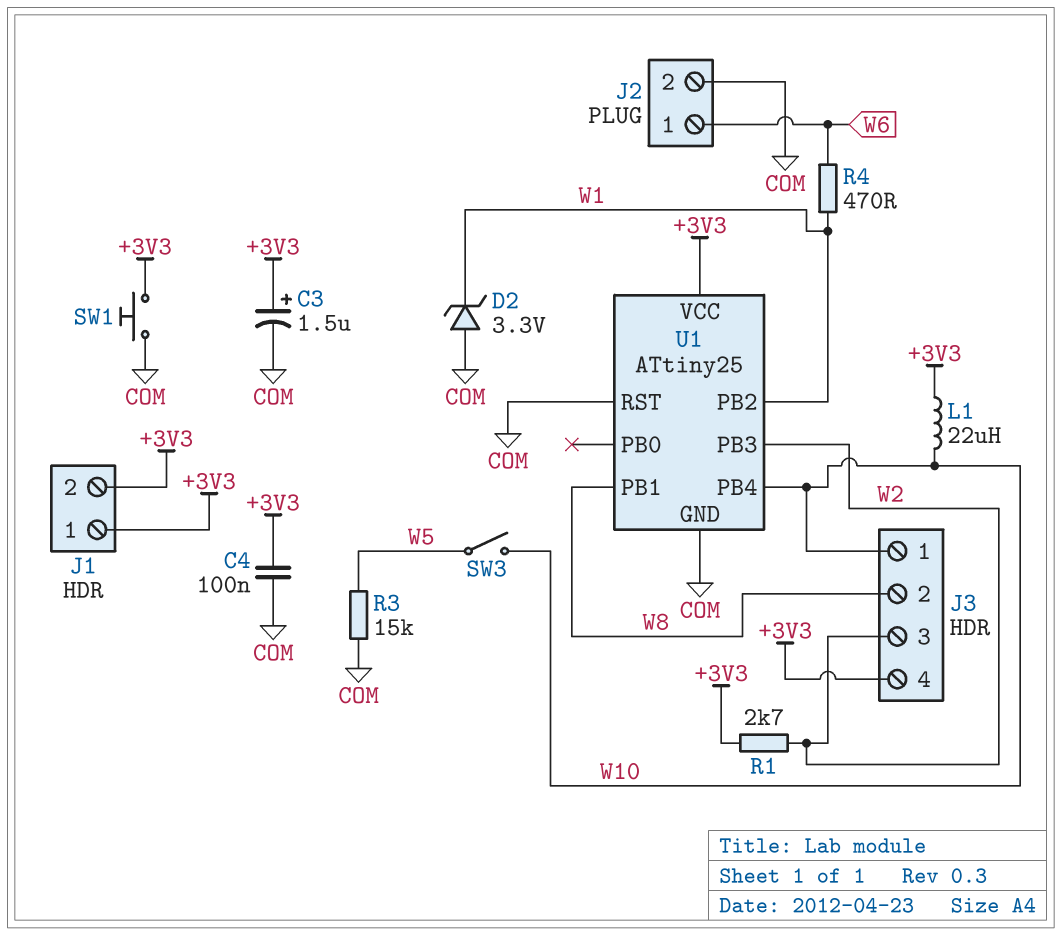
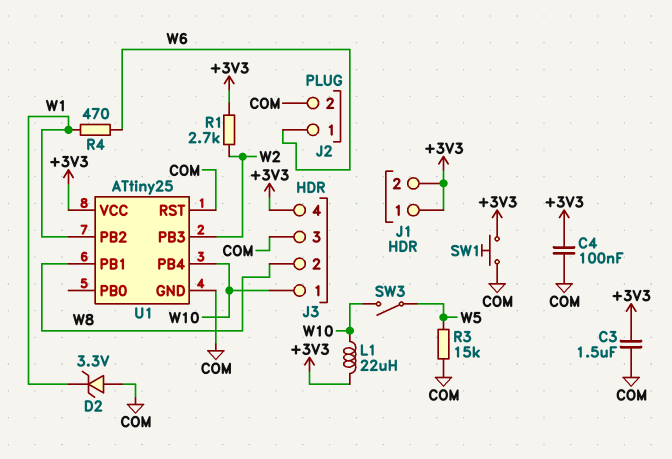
C3: 1.5uF (plus +3V3, minus COM) -> 1.5uF (+3V3, COM)
J3 pin 3: W2 -> COM

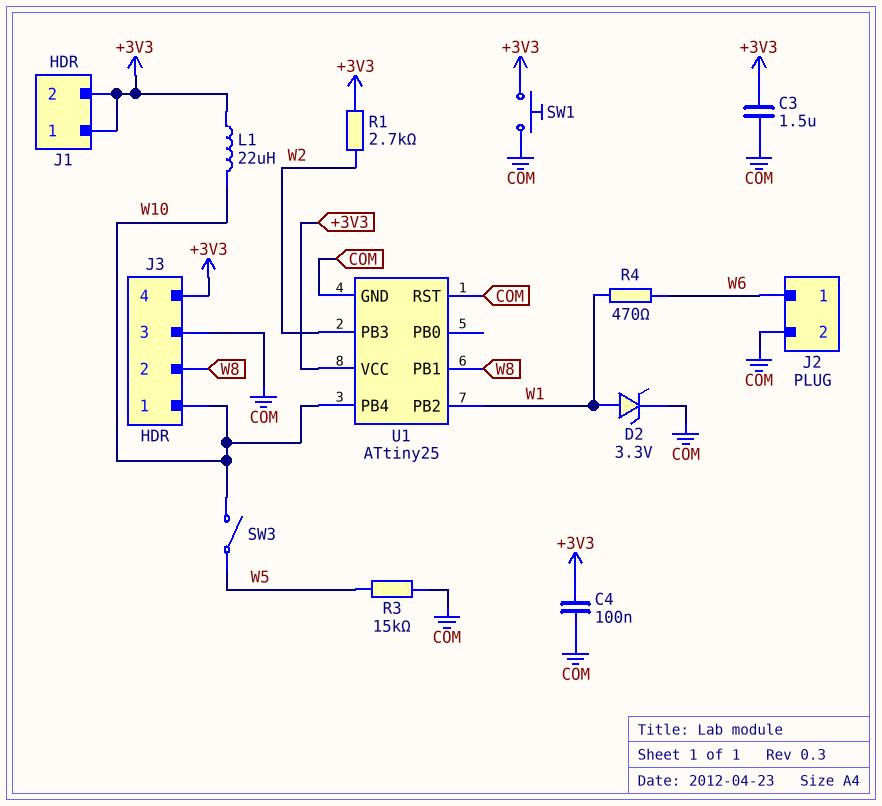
D2: zener 3.3V (A COM, K W1) -> zener 3.3V (A W1, K COM)

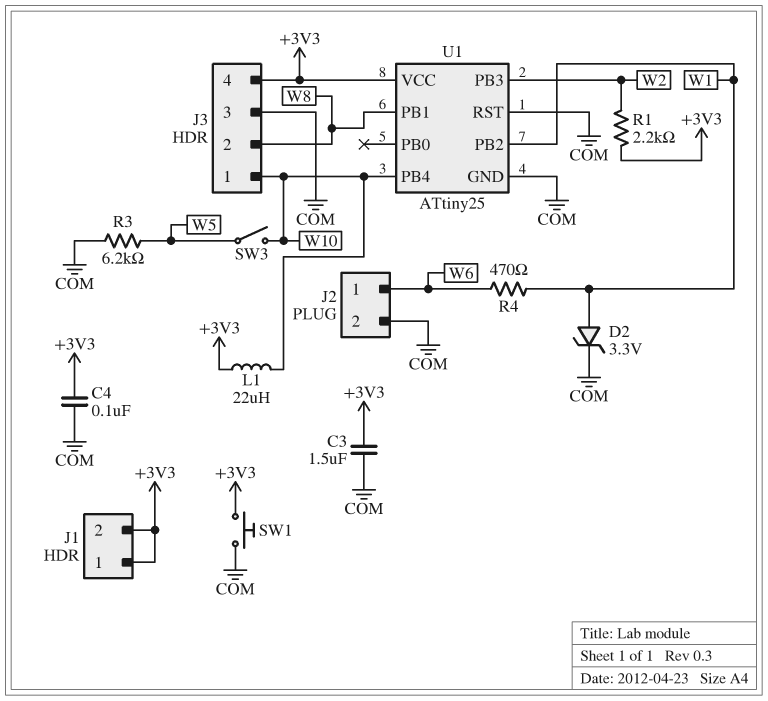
R1: 2.7k (+3V3, W2) -> 2.2k (+3V3, W2)
R3: 15k (COM, W5) -> 6.2k (COM, W5)

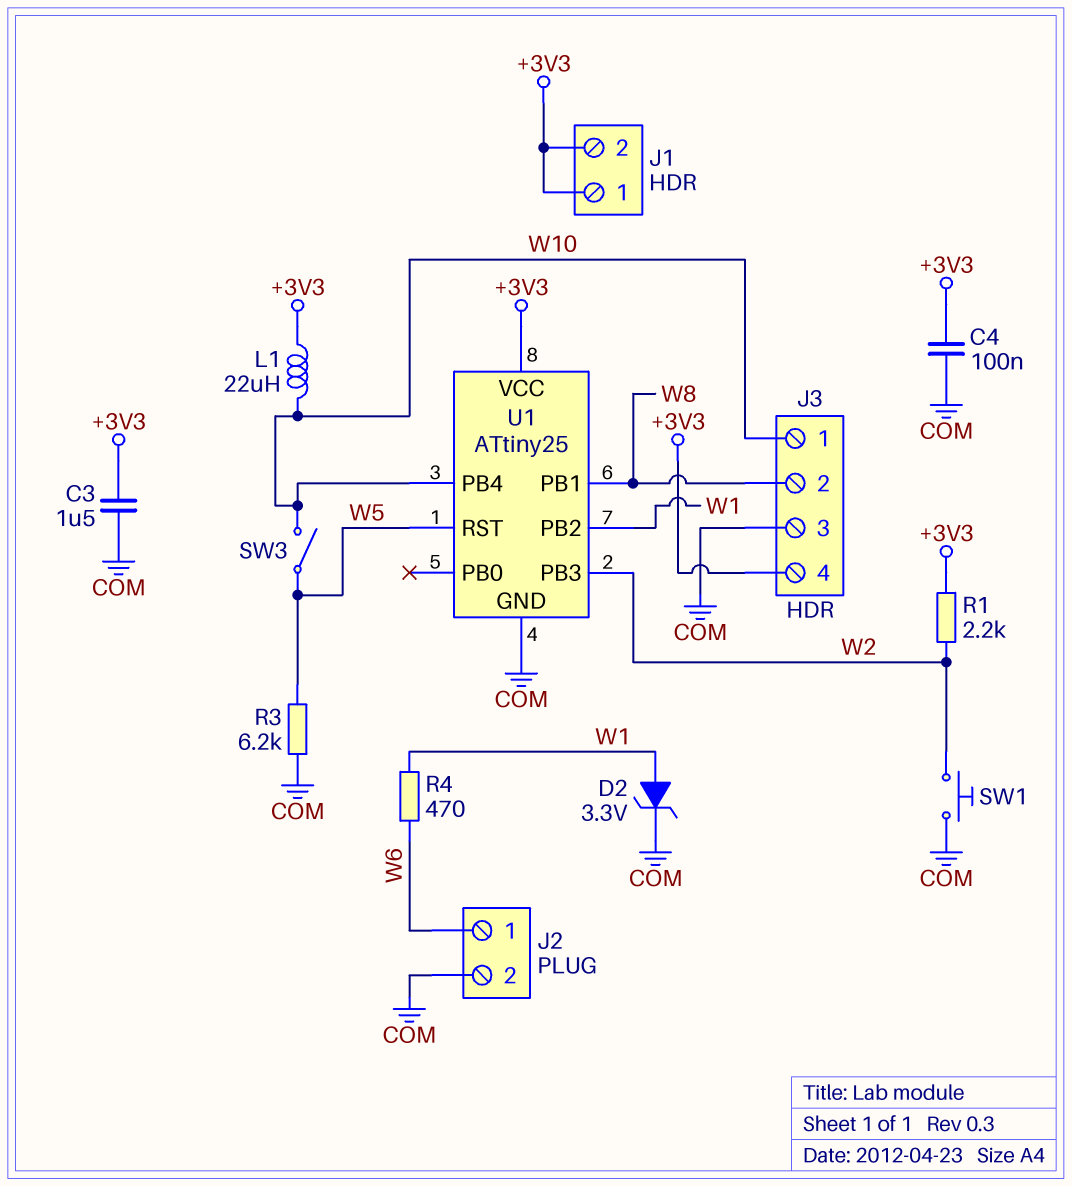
SW1: button (+3V3, COM) -> button (COM, W2)
U1 pin RST: COM -> W5

